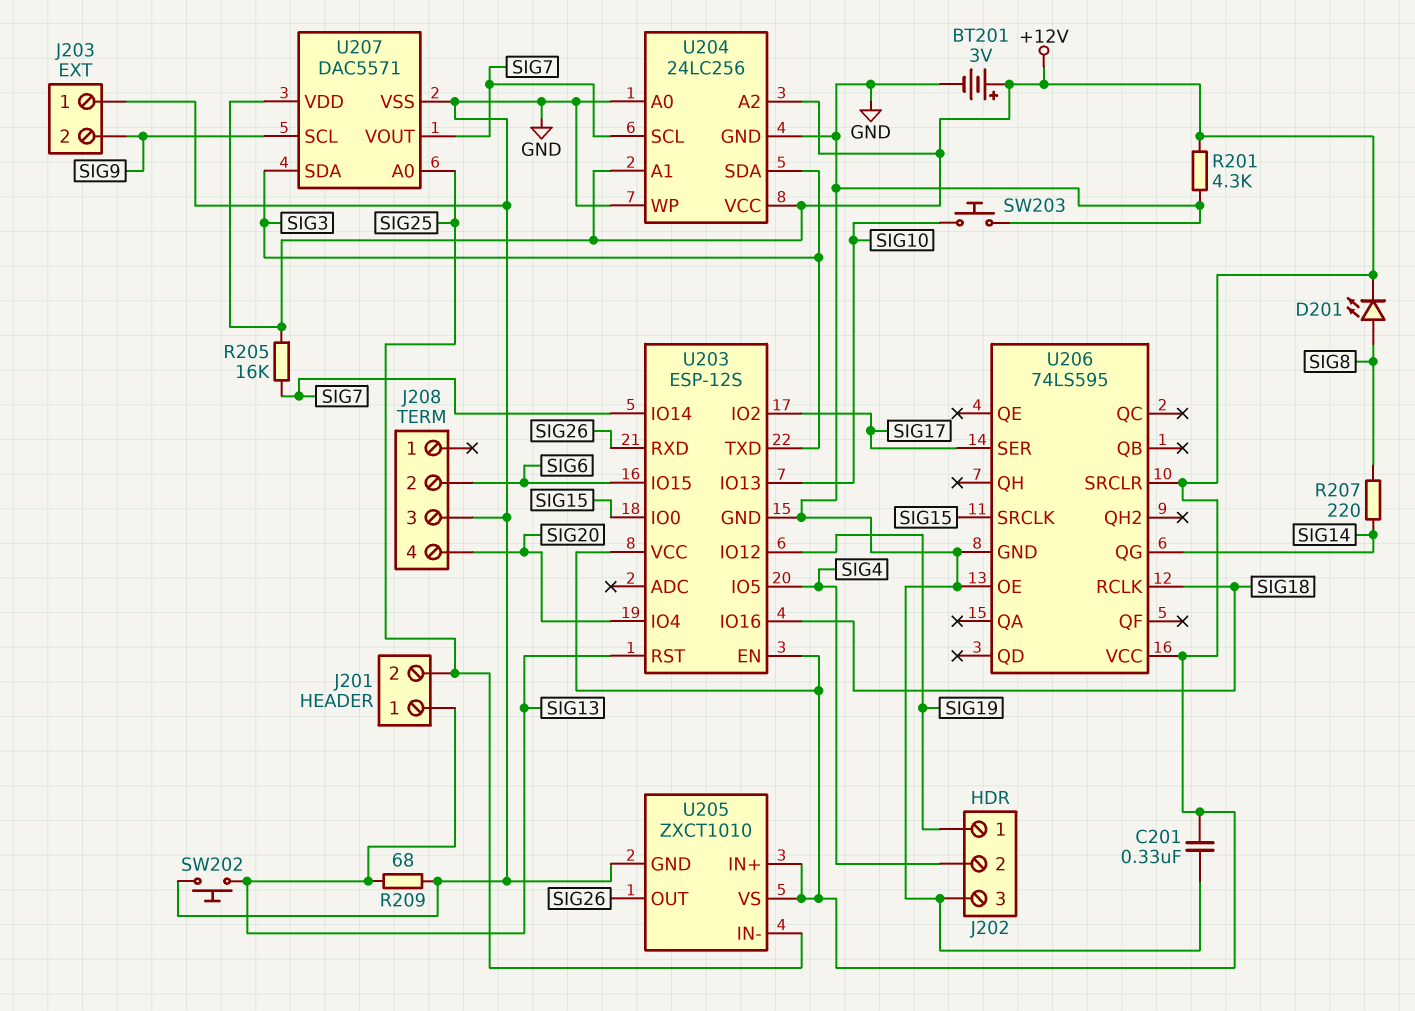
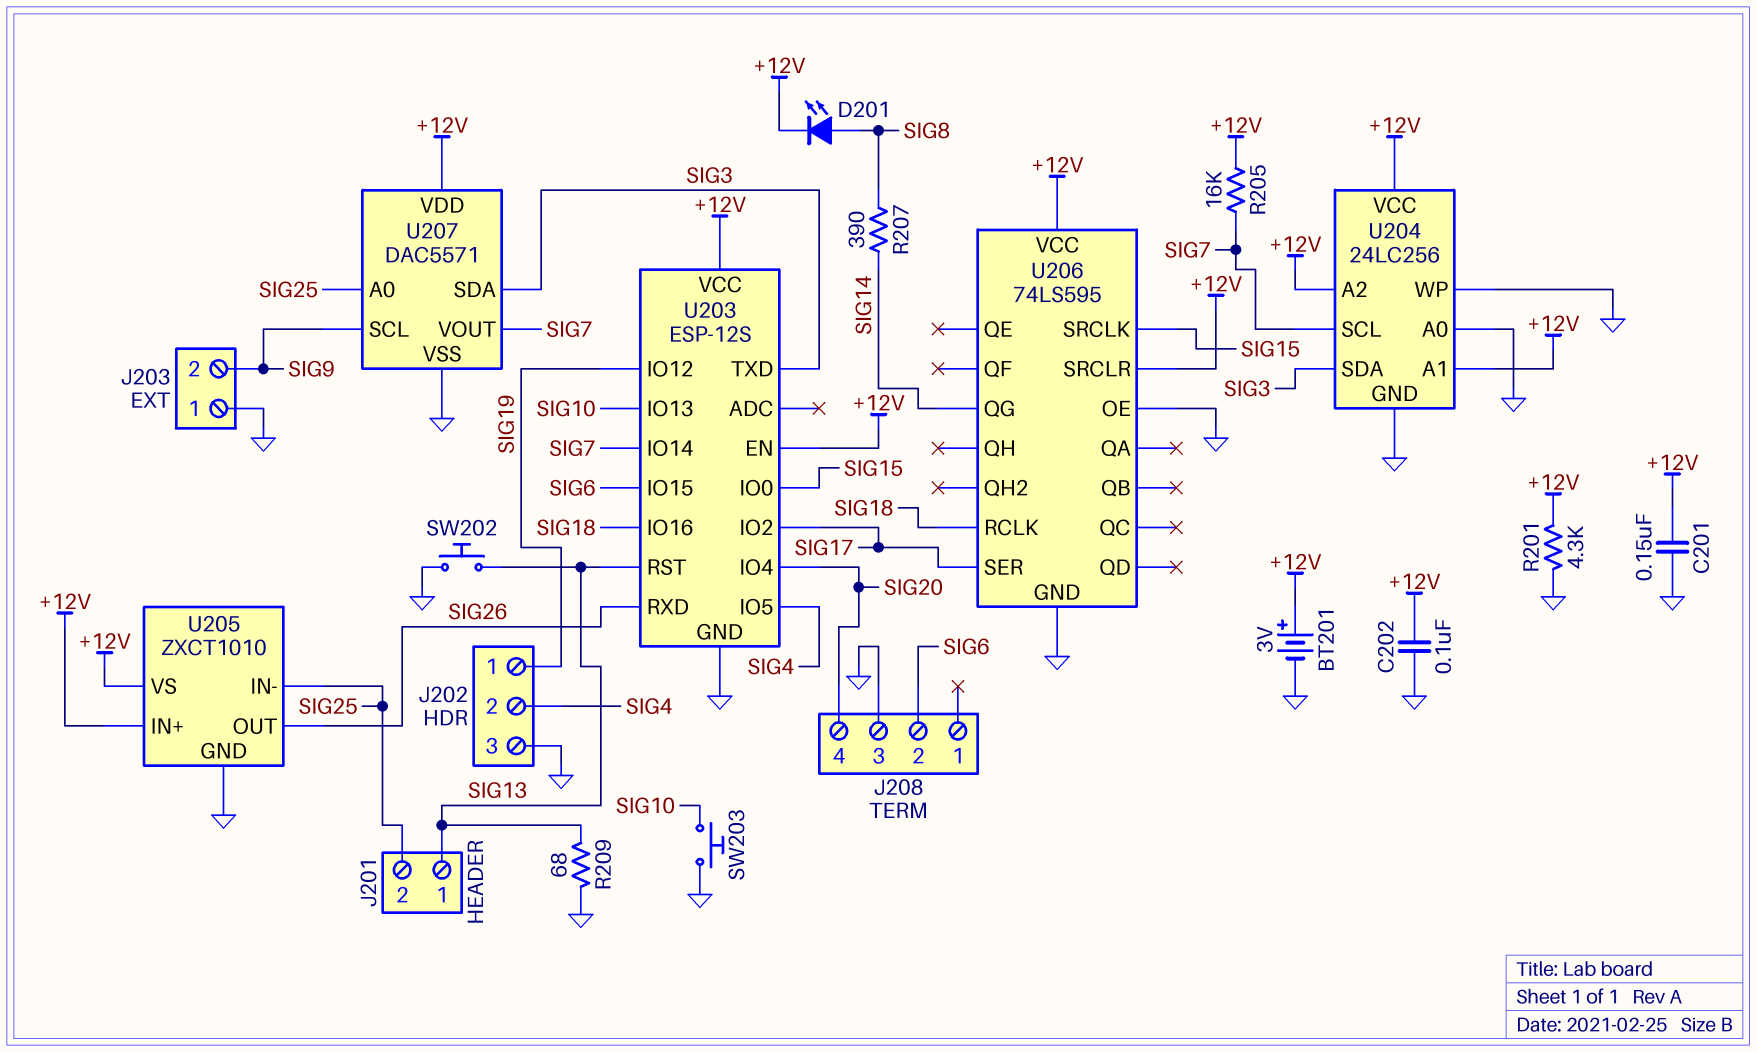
C201: 330nF (+12V, GND) -> 150nF (+12V, GND)
C202: none -> 100nF (+12V, GND)
R207: 220 (SIG8, SIG14) -> 390 (SIG8, SIG14)

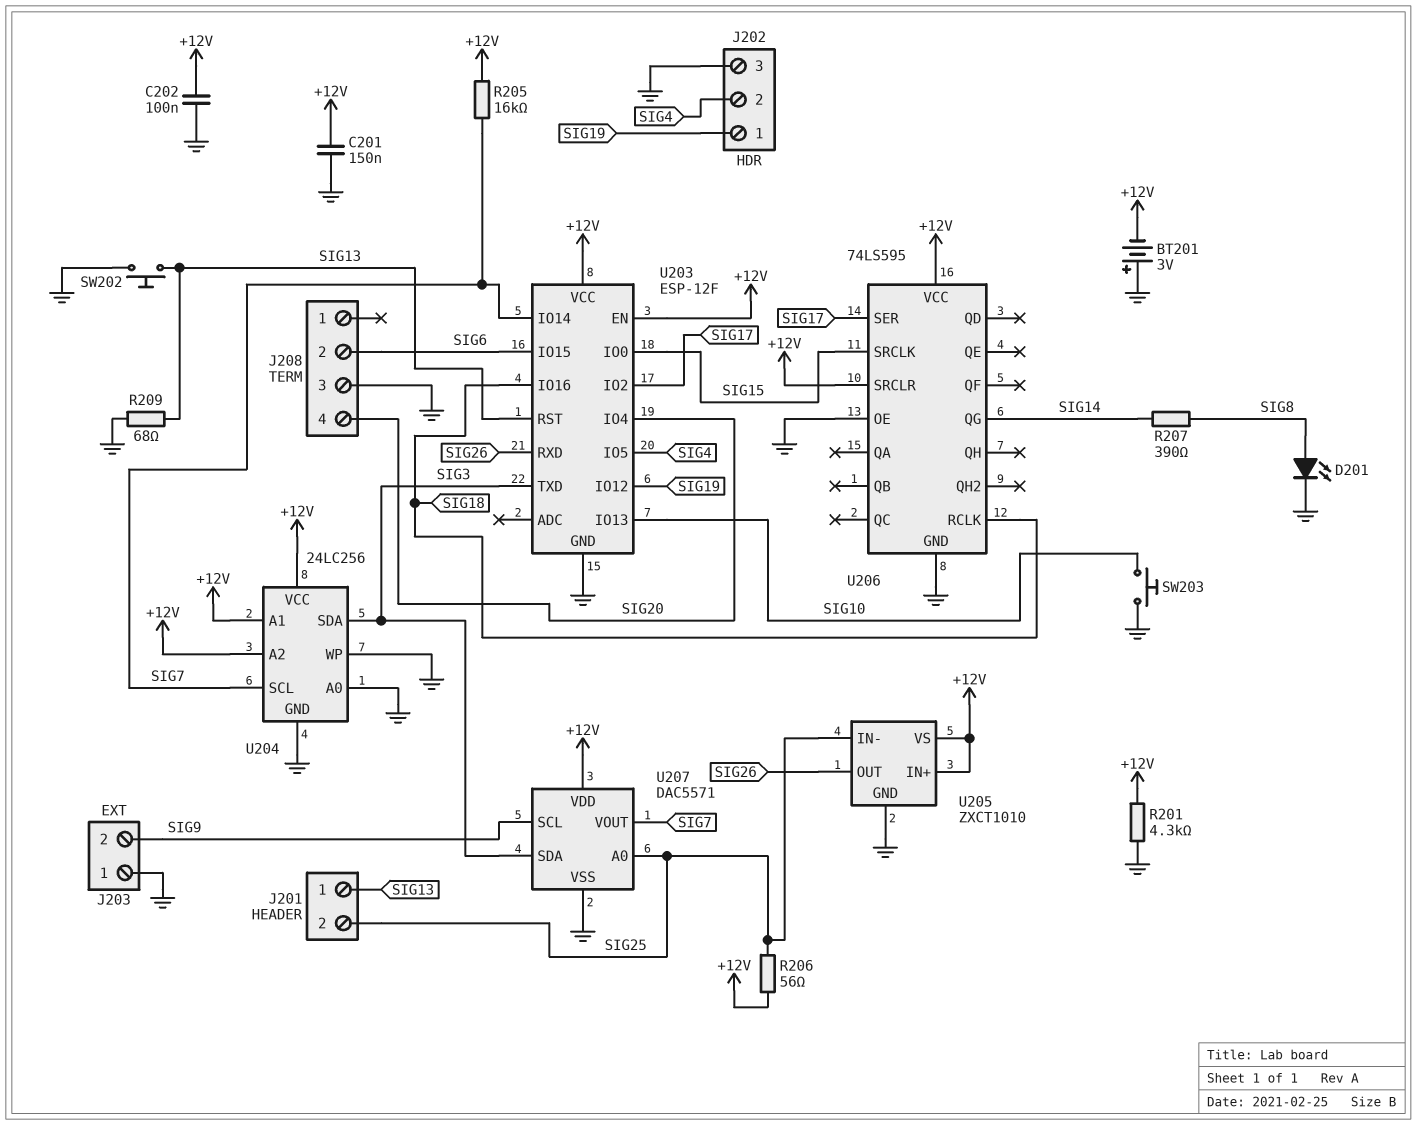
BT201: 3V (plus +12V, minus GND) -> 3V (plus GND, minus +12V)
D201: LED (A SIG8, K +12V) -> LED (A SIG8, K GND)
R206: none -> 56 (+12V, SIG25)
U203: ESP-12S -> ESP-12F

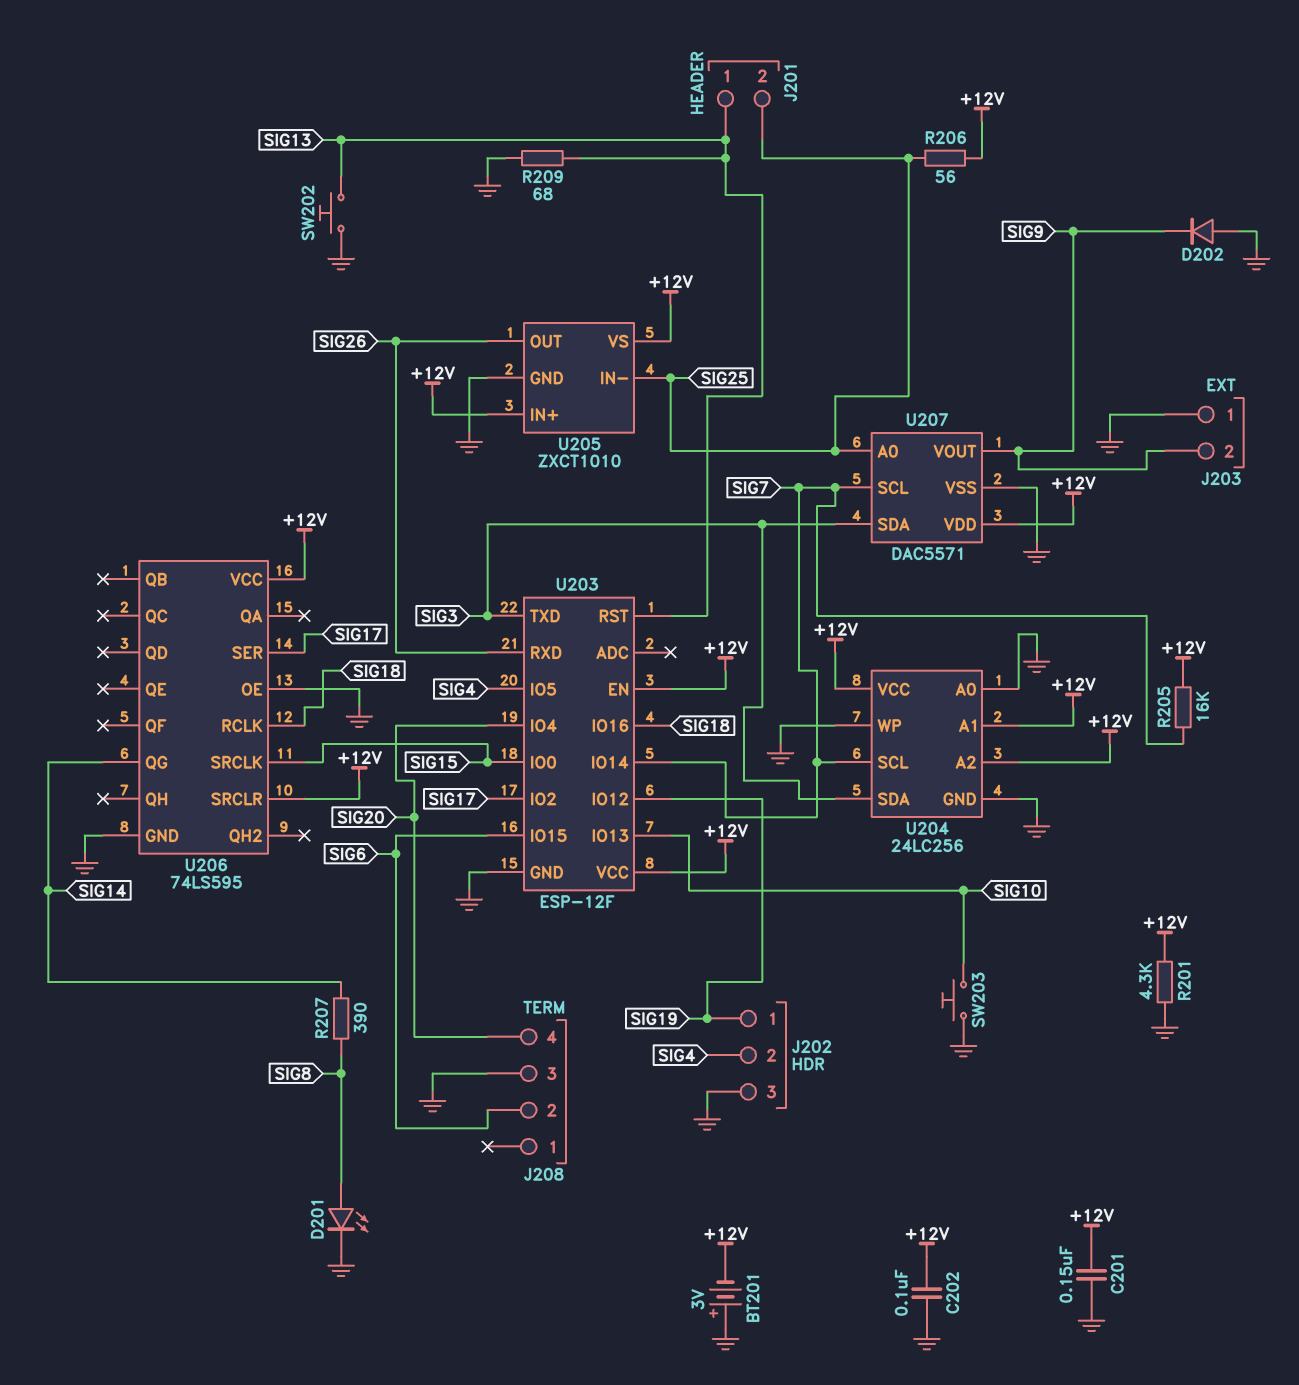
D202: none -> diode (A GND, K SIG9)
U207 pin SCL: SIG9 -> SIG7
U207 pin VOUT: SIG7 -> SIG9

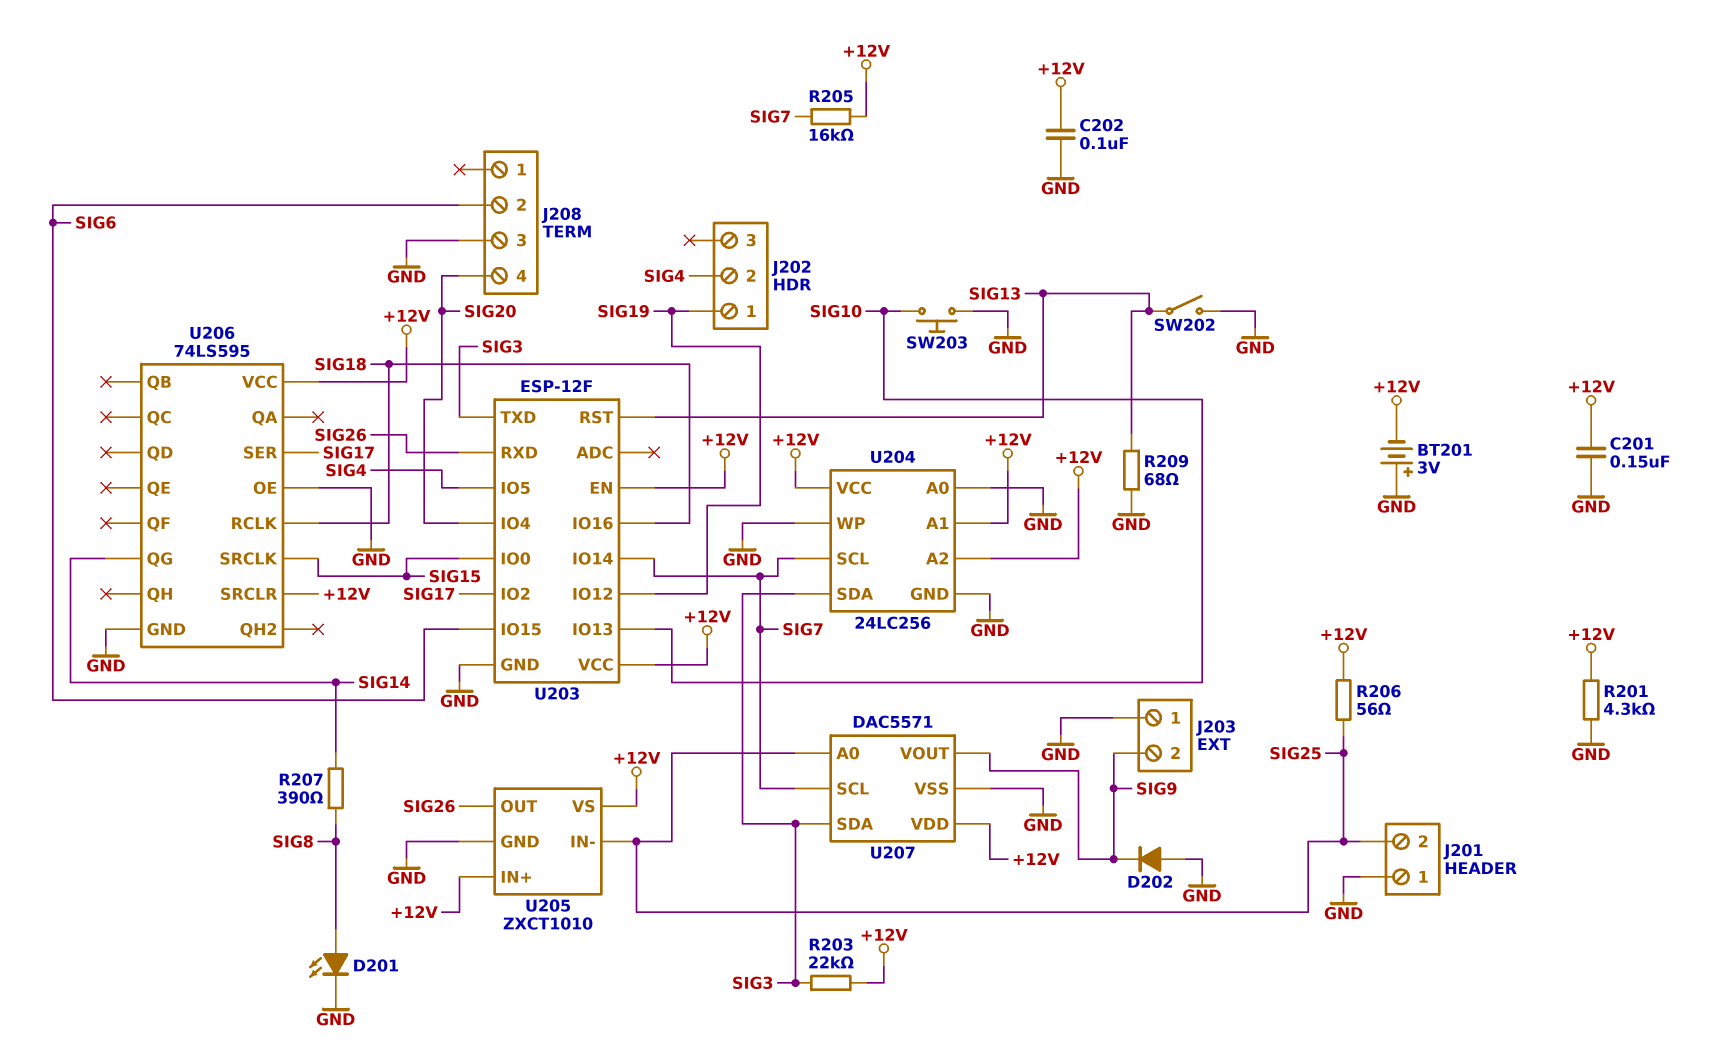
J201 pin 1: SIG13 -> GND
J202 pin 3: GND -> none
R203: none -> 22k (+12V, SIG3)
SW202: button (GND, SIG13) -> switch (GND, SIG13)

